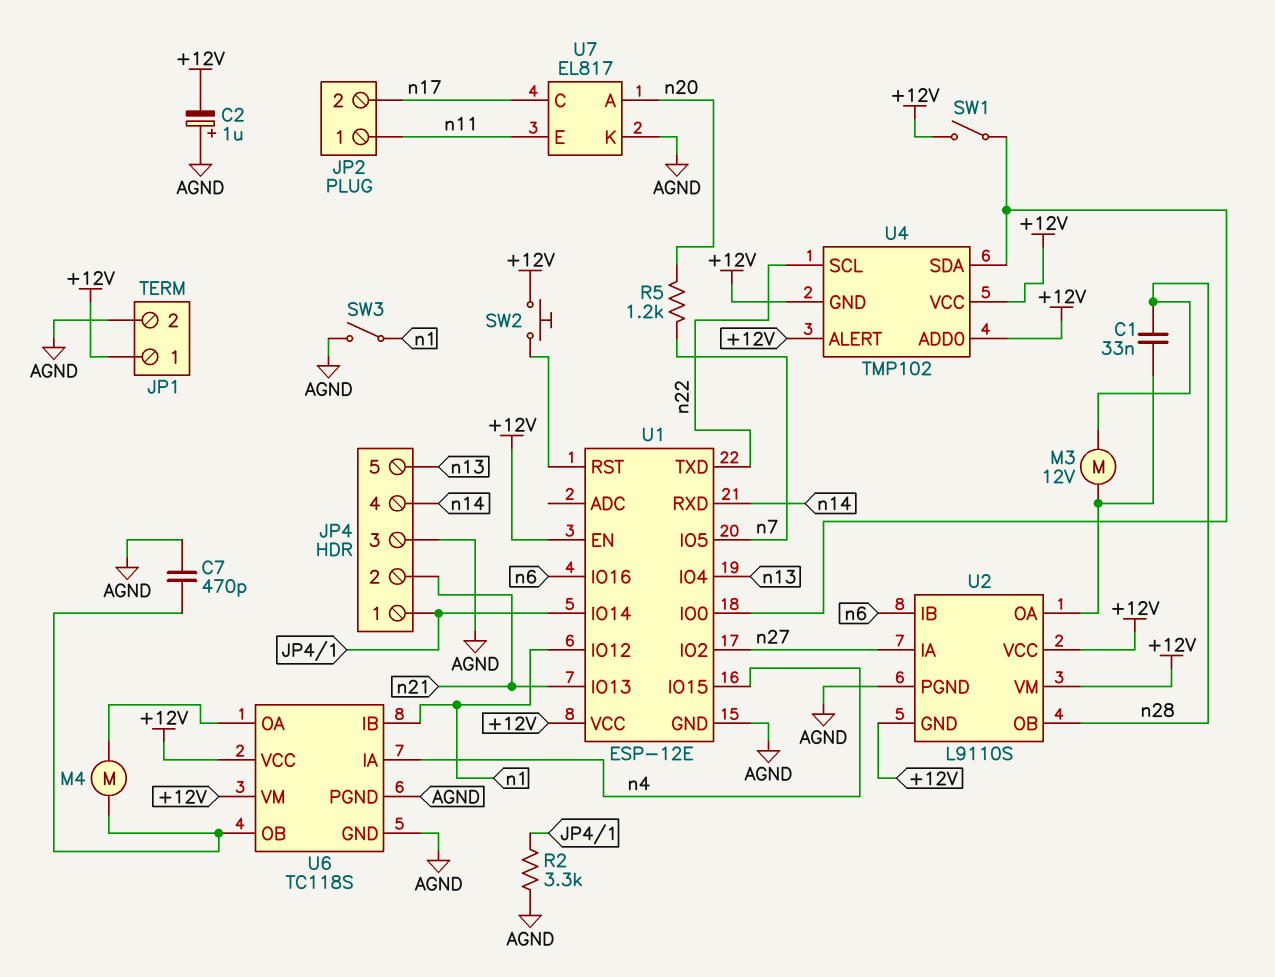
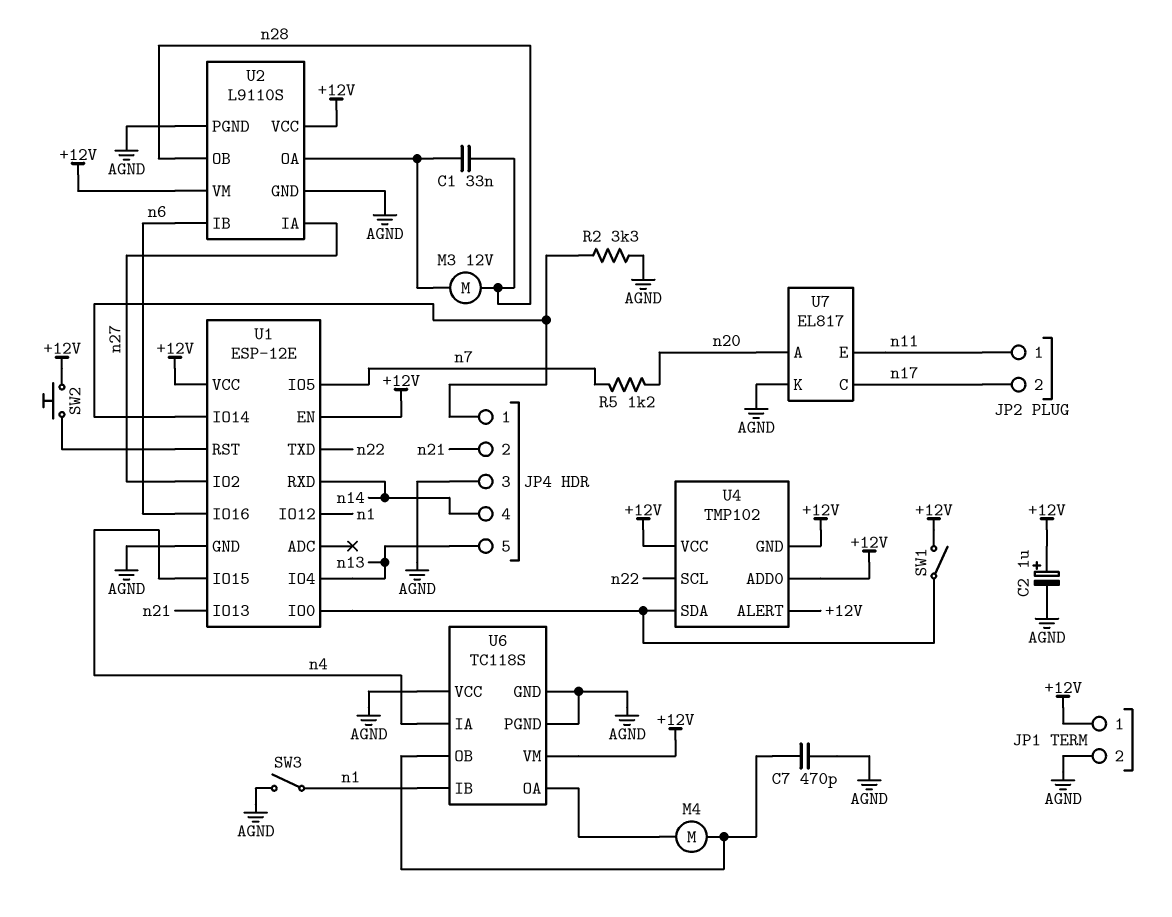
C2: 1uF (plus AGND, minus +12V) -> 1uF (plus +12V, minus AGND)
U2 pin GND: +12V -> AGND
U6 pin VCC: +12V -> AGND

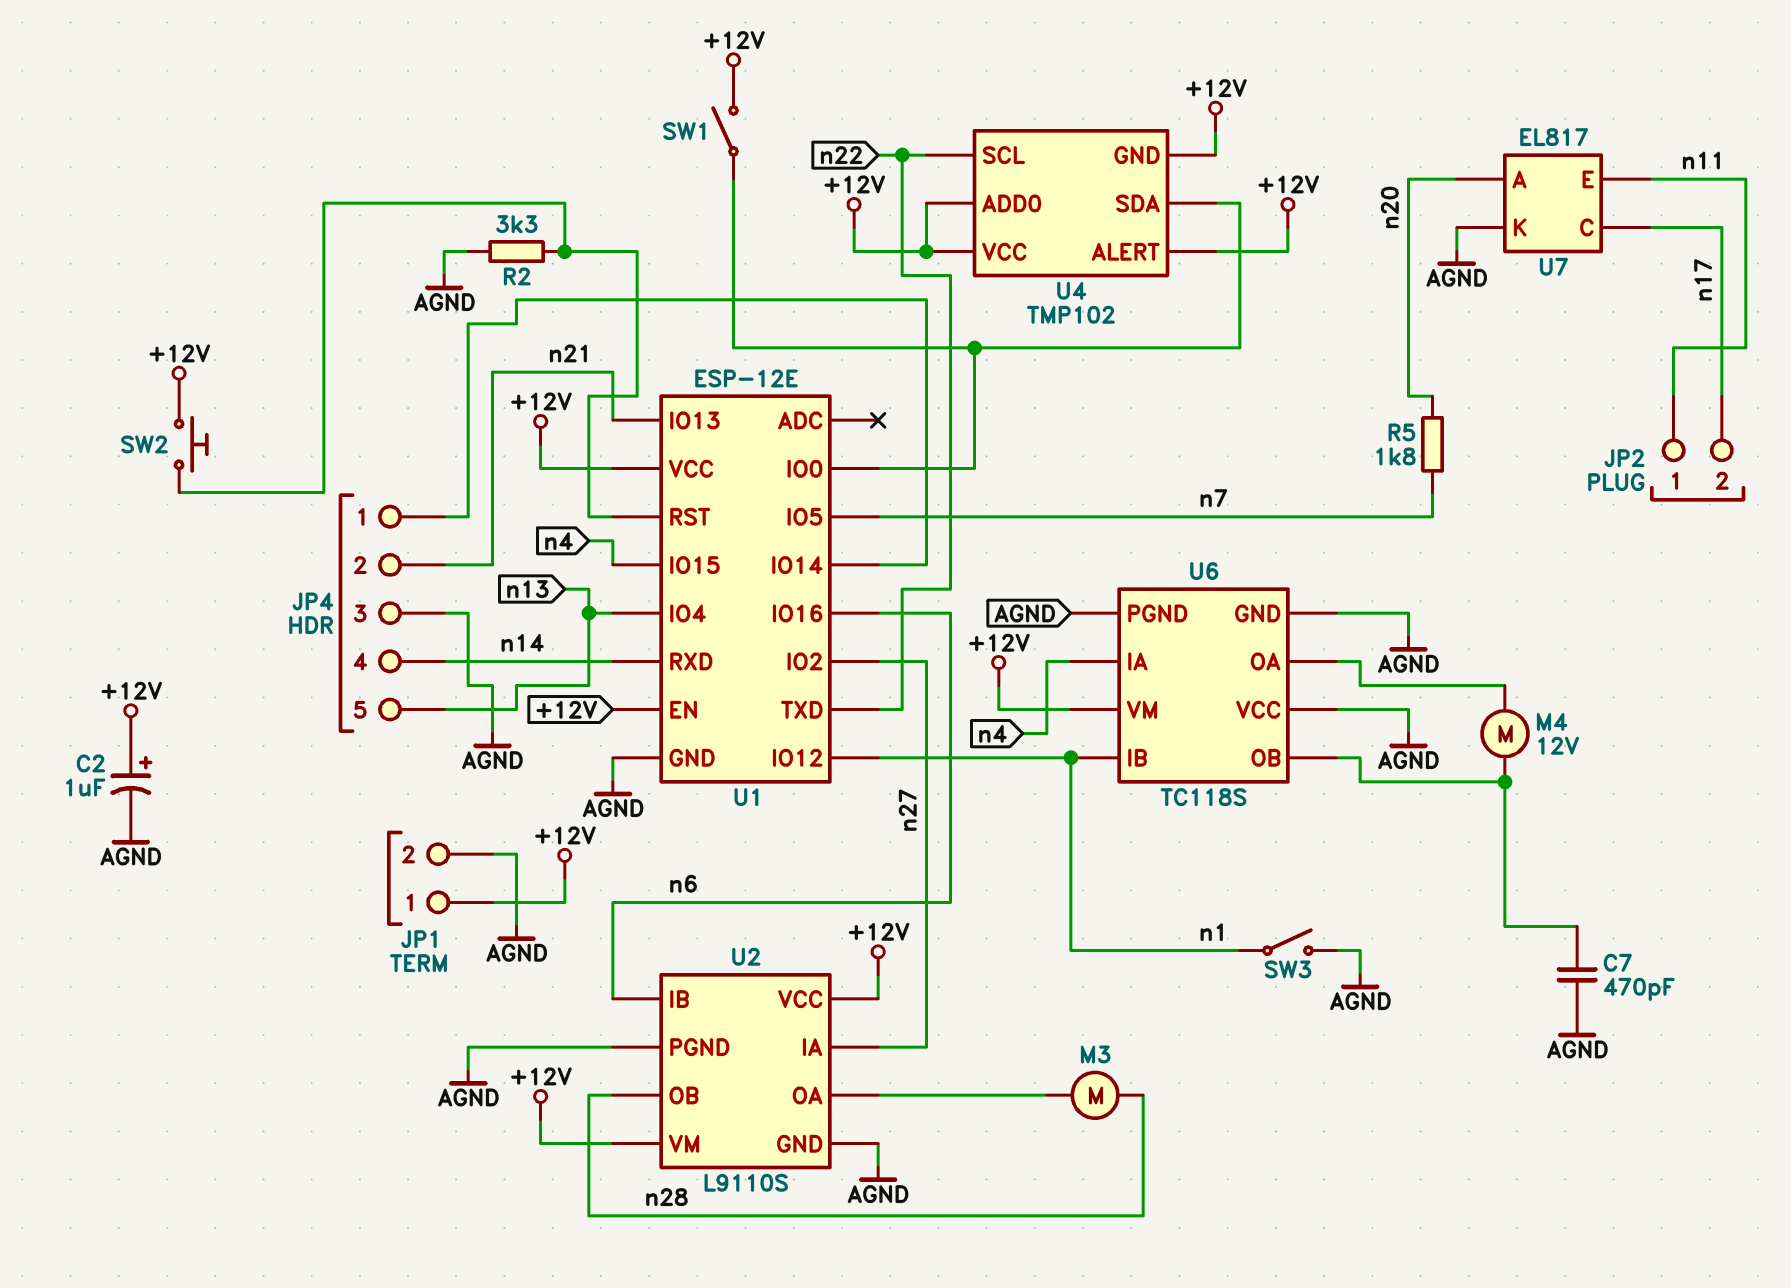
C1: 33nF (U2/OA, n28) -> none
M3: motor 12V (U2/OA, n28) -> motor (U2/OA, n28)
M4: motor (U6/OA, U6/OB) -> motor 12V (U6/OA, U6/OB)
R2: 3.3k (AGND, JP4/1) -> 3.3k (AGND, U1/RST)
R5: 1.2k (n7, n20) -> 1.8k (n7, n20)

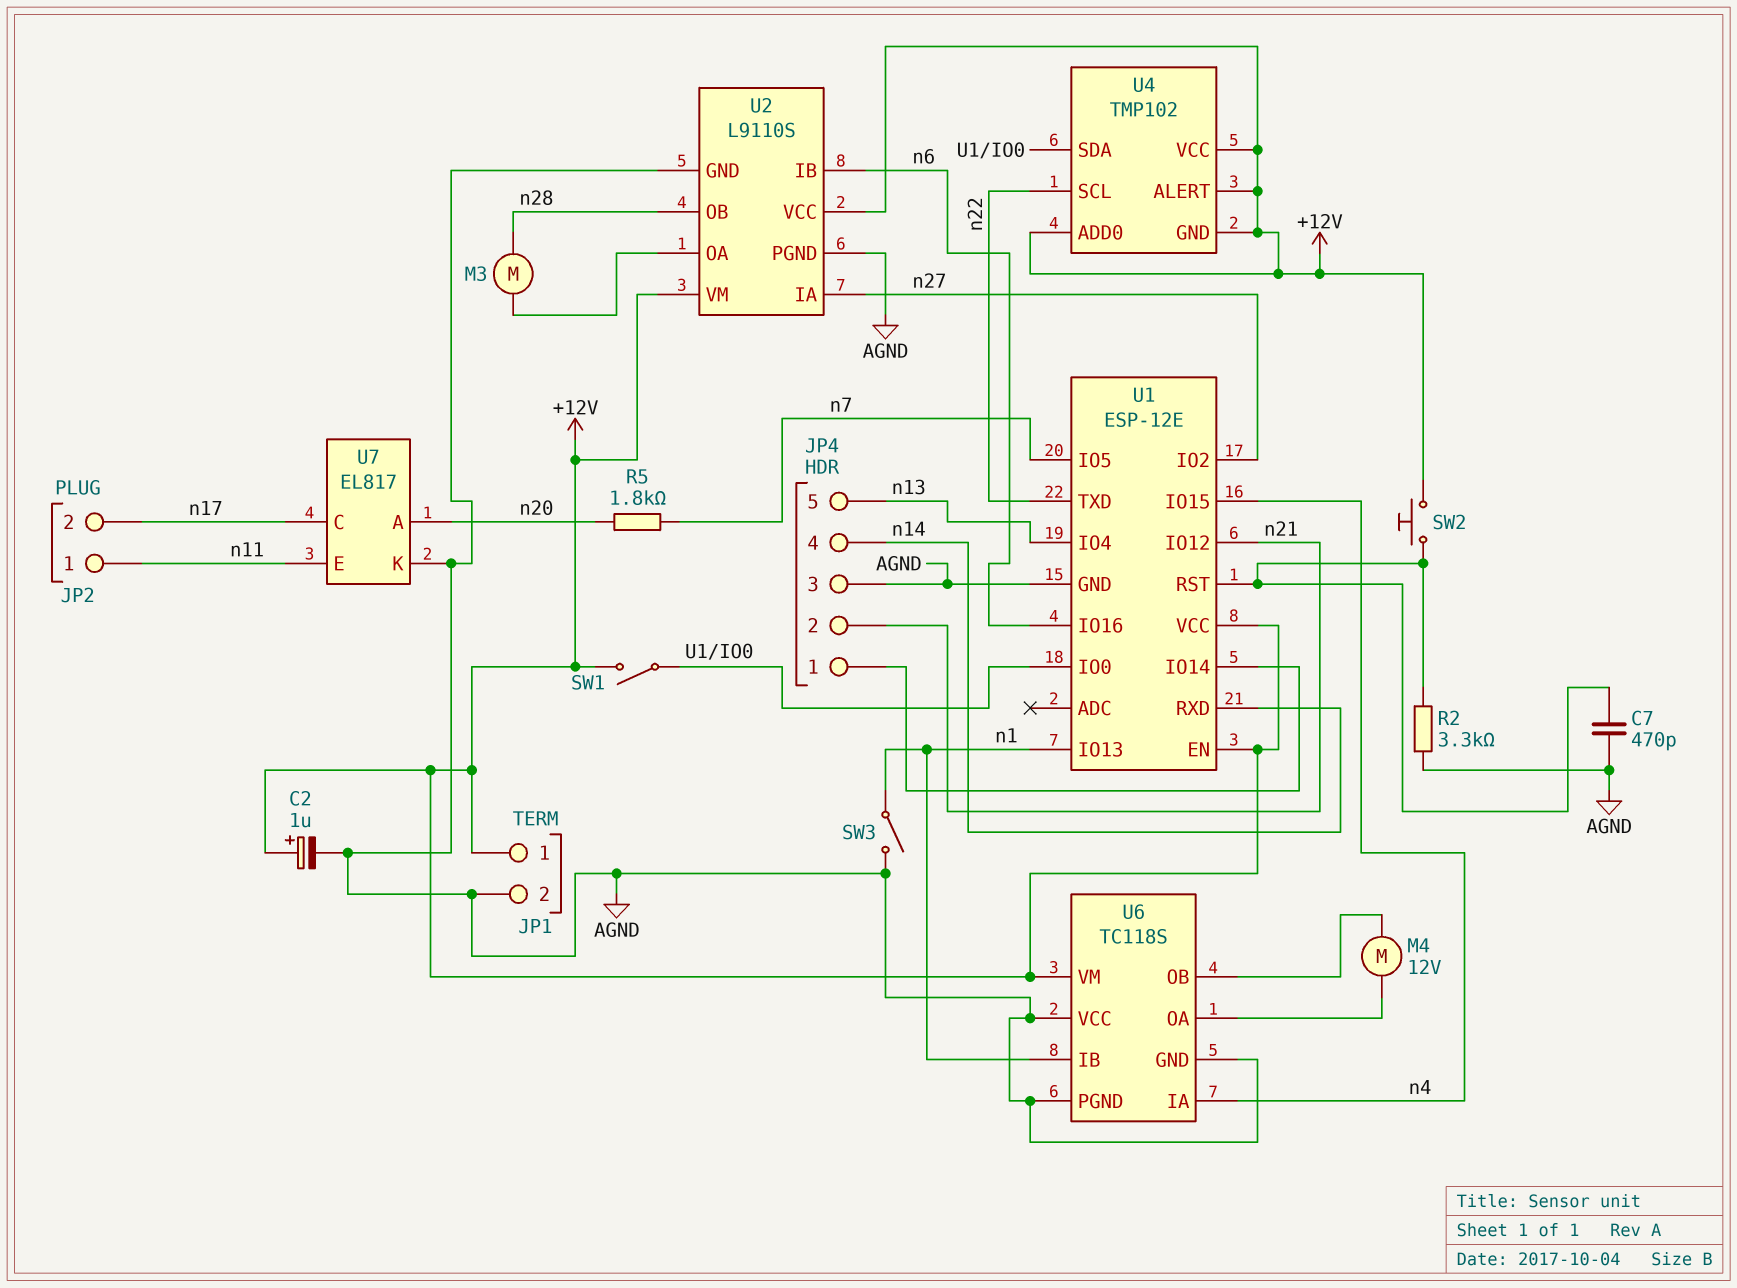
C7: 470pF (AGND, U6/OB) -> 470pF (AGND, U1/RST)
U1 pin IO12: n1 -> n21
U1 pin IO13: n21 -> n1

